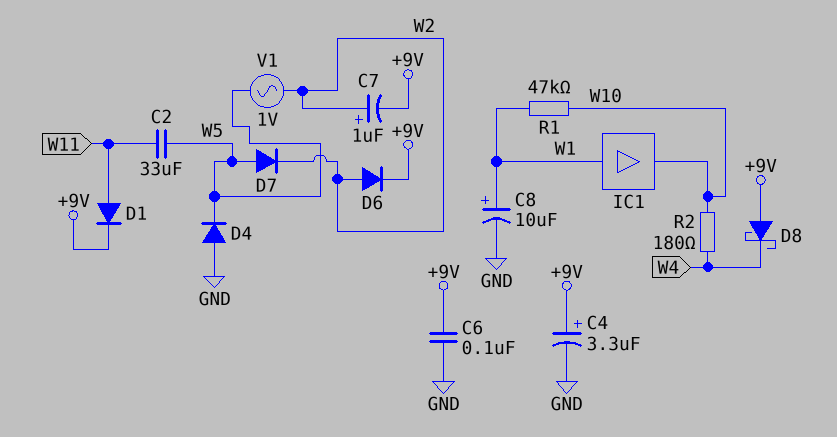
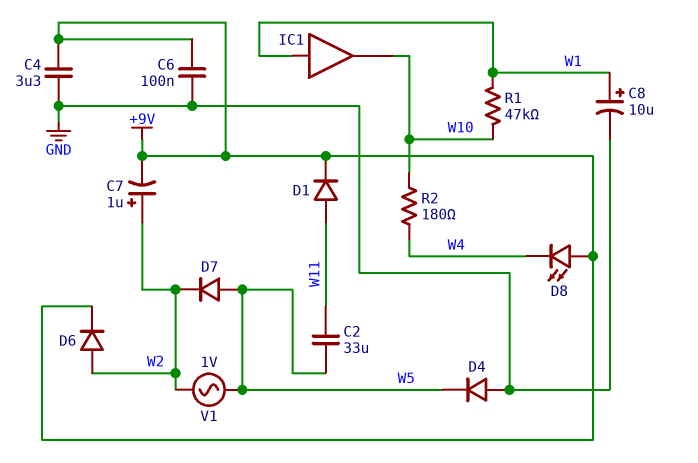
C4: 3.3uF (plus +9V, minus GND) -> 3.3uF (+9V, GND)
D8: schottky (A +9V, K W4) -> LED (A +9V, K W4)

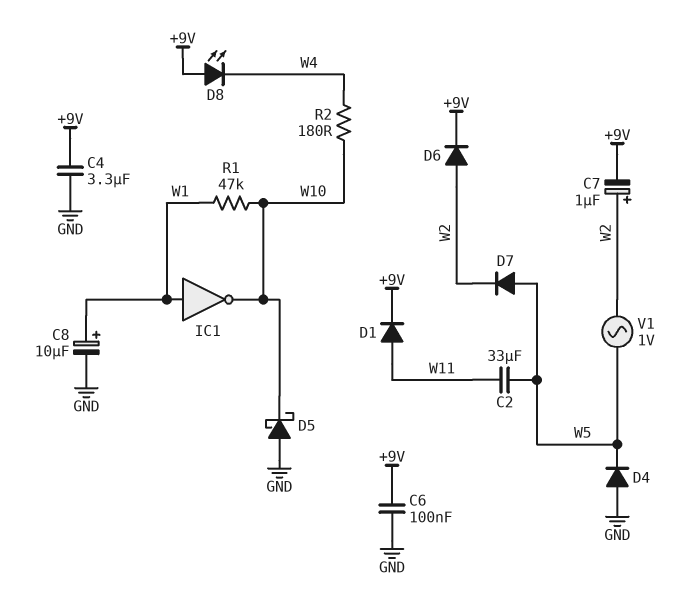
D5: none -> schottky (A GND, K W10)
IC1: buffer (in W1, out W10) -> NOT (in W1, out W10)

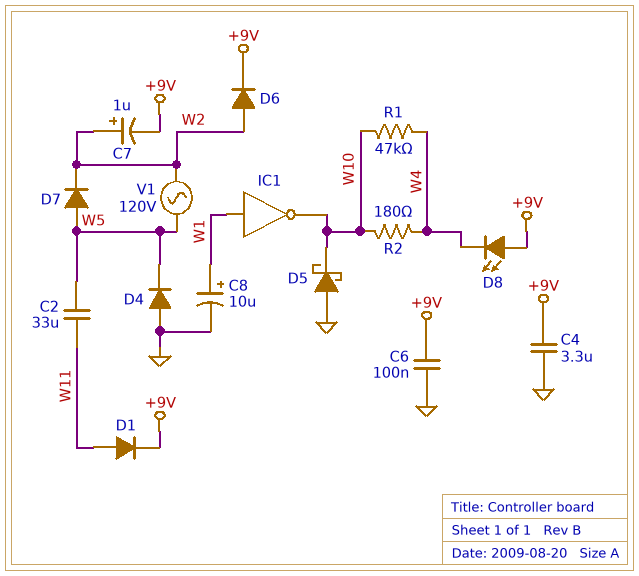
R1: 47k (W1, W10) -> 47k (W4, W10)
V1: AC 1V (W2, W5) -> AC 120V (W2, W5)

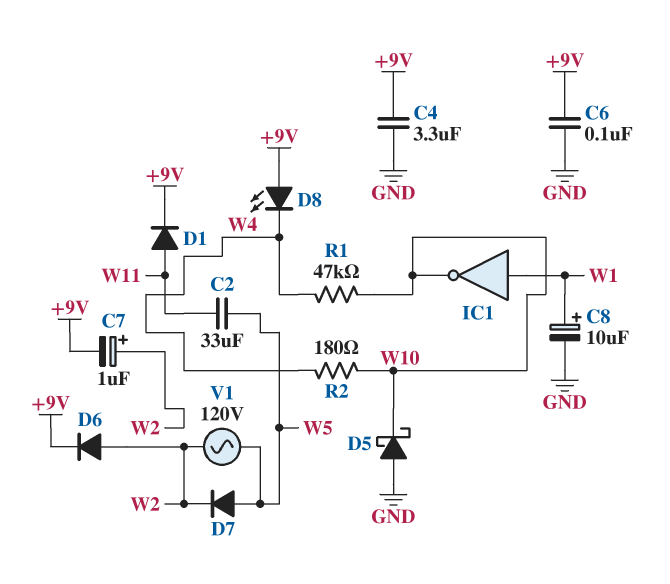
D4: diode (A GND, K W5) -> none

